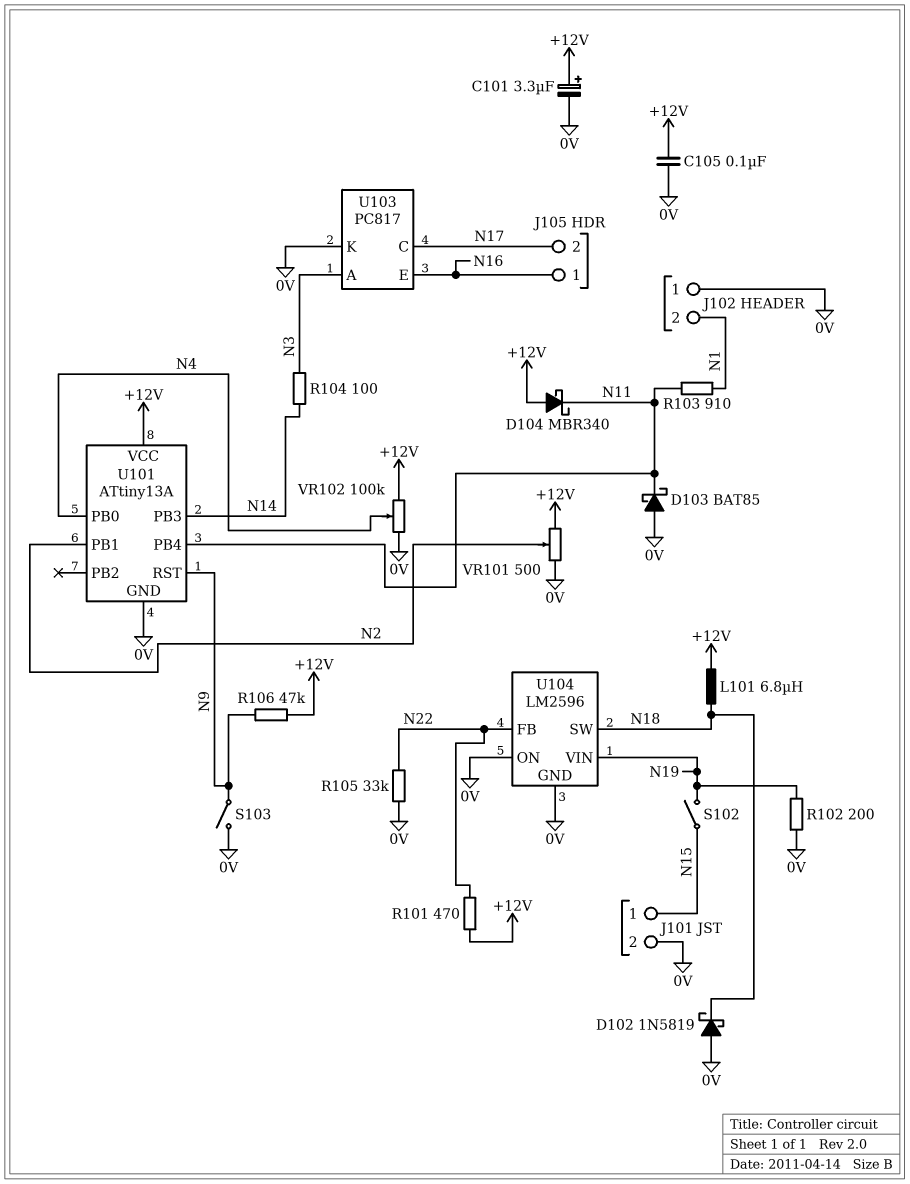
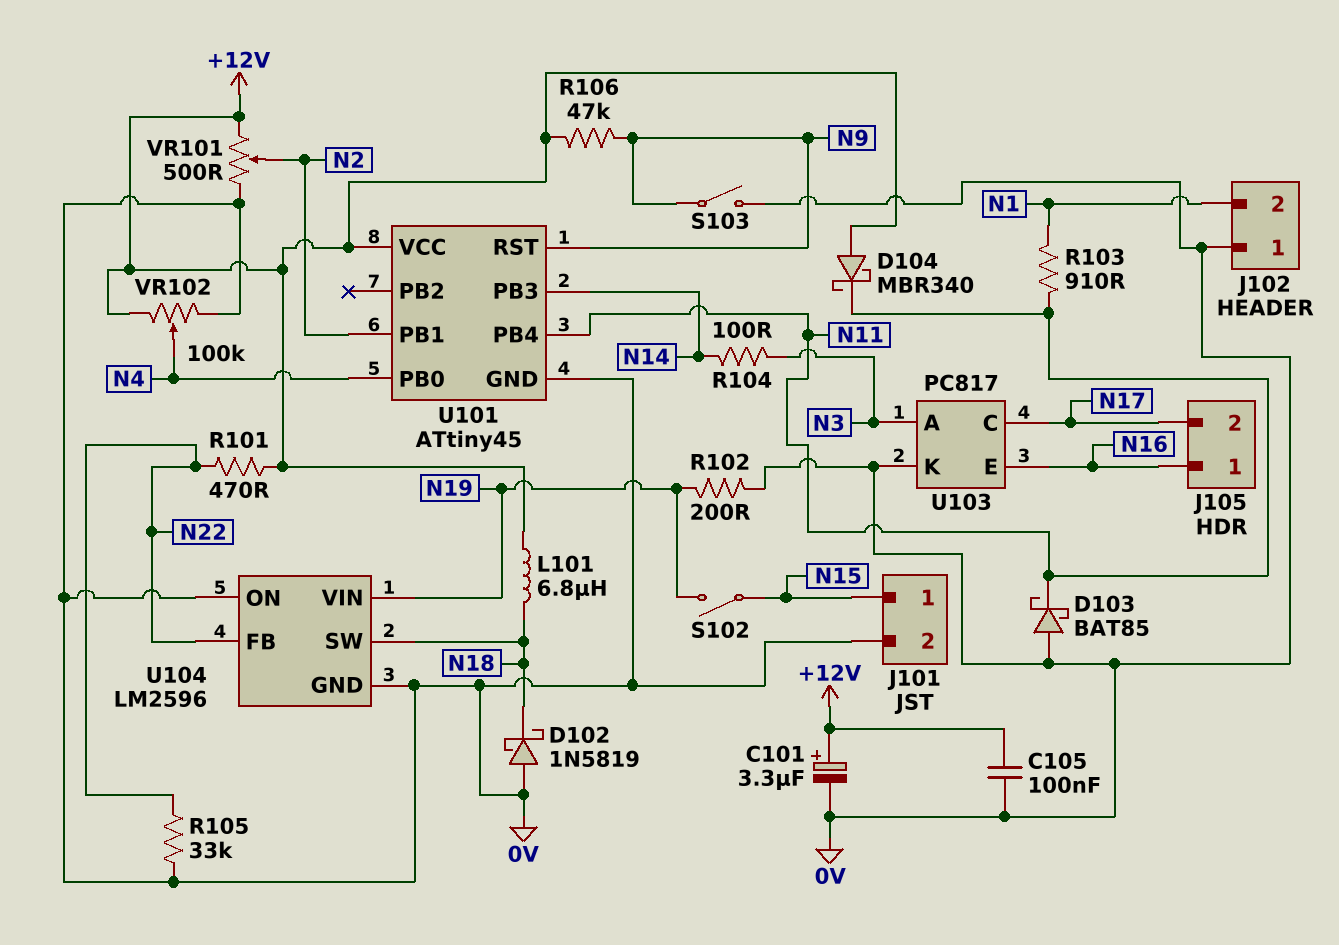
U101: ATtiny13A -> ATtiny45

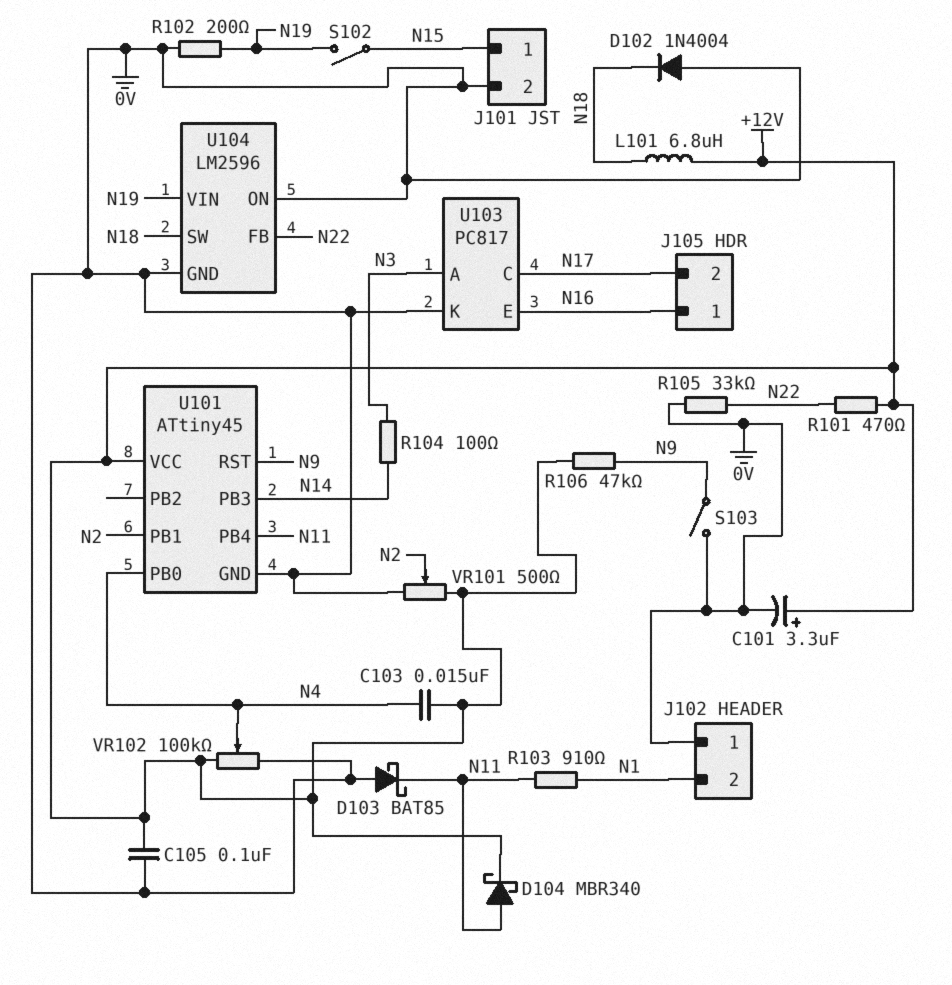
C103: none -> 15nF (+12V, N4)
D102: schottky 1N5819 (A 0V, K N18) -> diode 1N4004 (A 0V, K N18)
D104: schottky MBR340 (A +12V, K N11) -> schottky MBR340 (A N11, K +12V)

